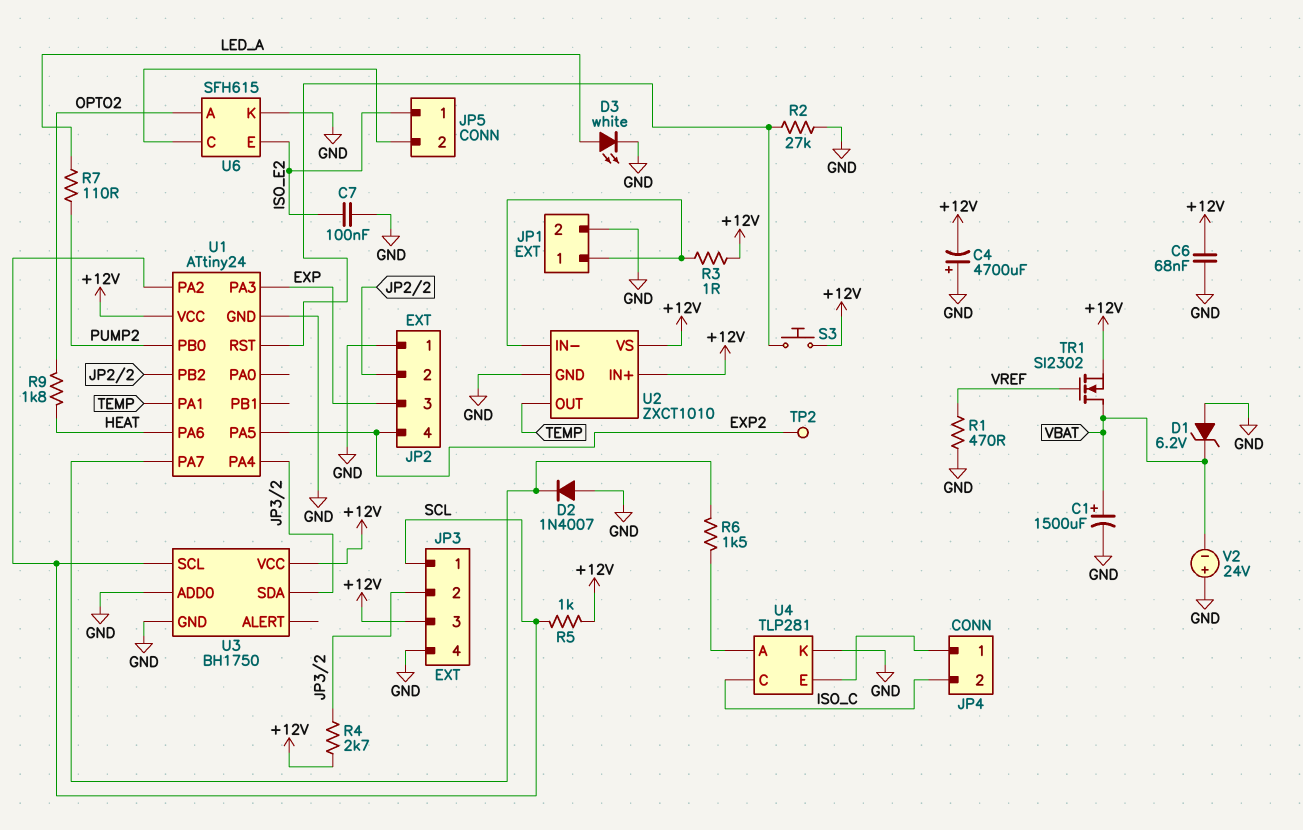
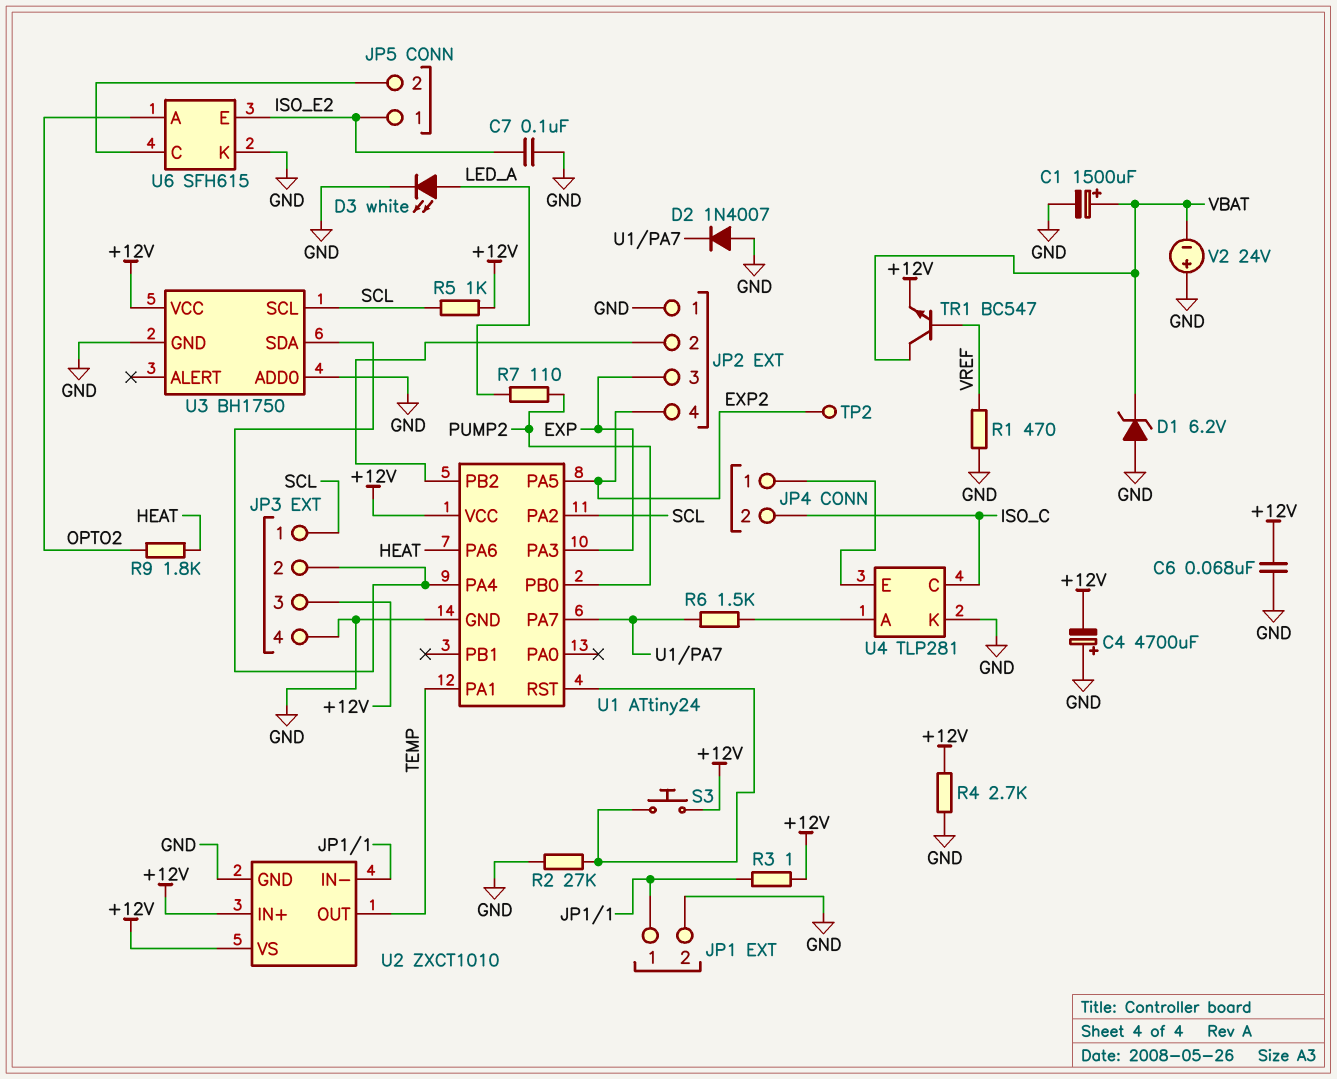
R4: 2.7k (+12V, JP3/2) -> 2.7k (+12V, GND)
TR1: NMOS SI2302 (G VREF, D VBAT, S +12V) -> NPN BC547 (B VREF, C VBAT, E +12V)

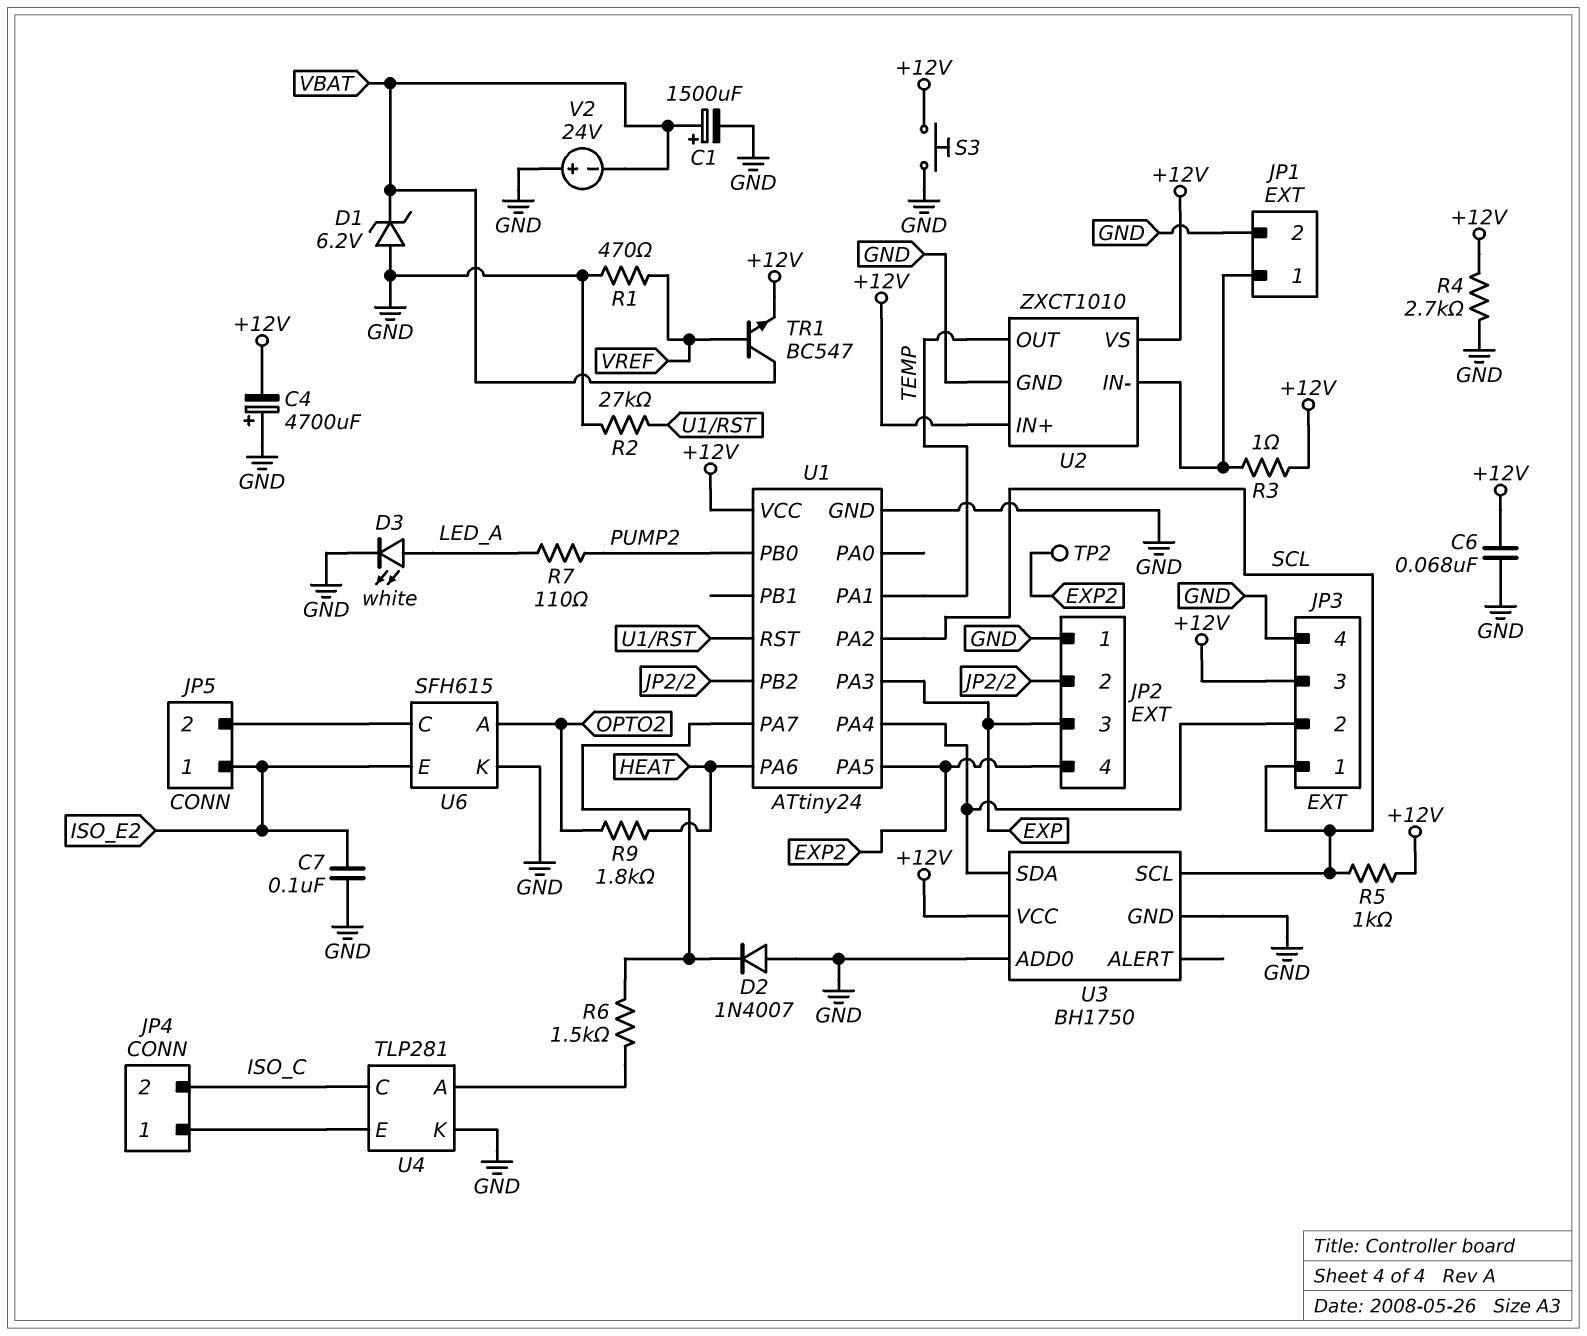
S3: button (+12V, U1/RST) -> button (+12V, GND)

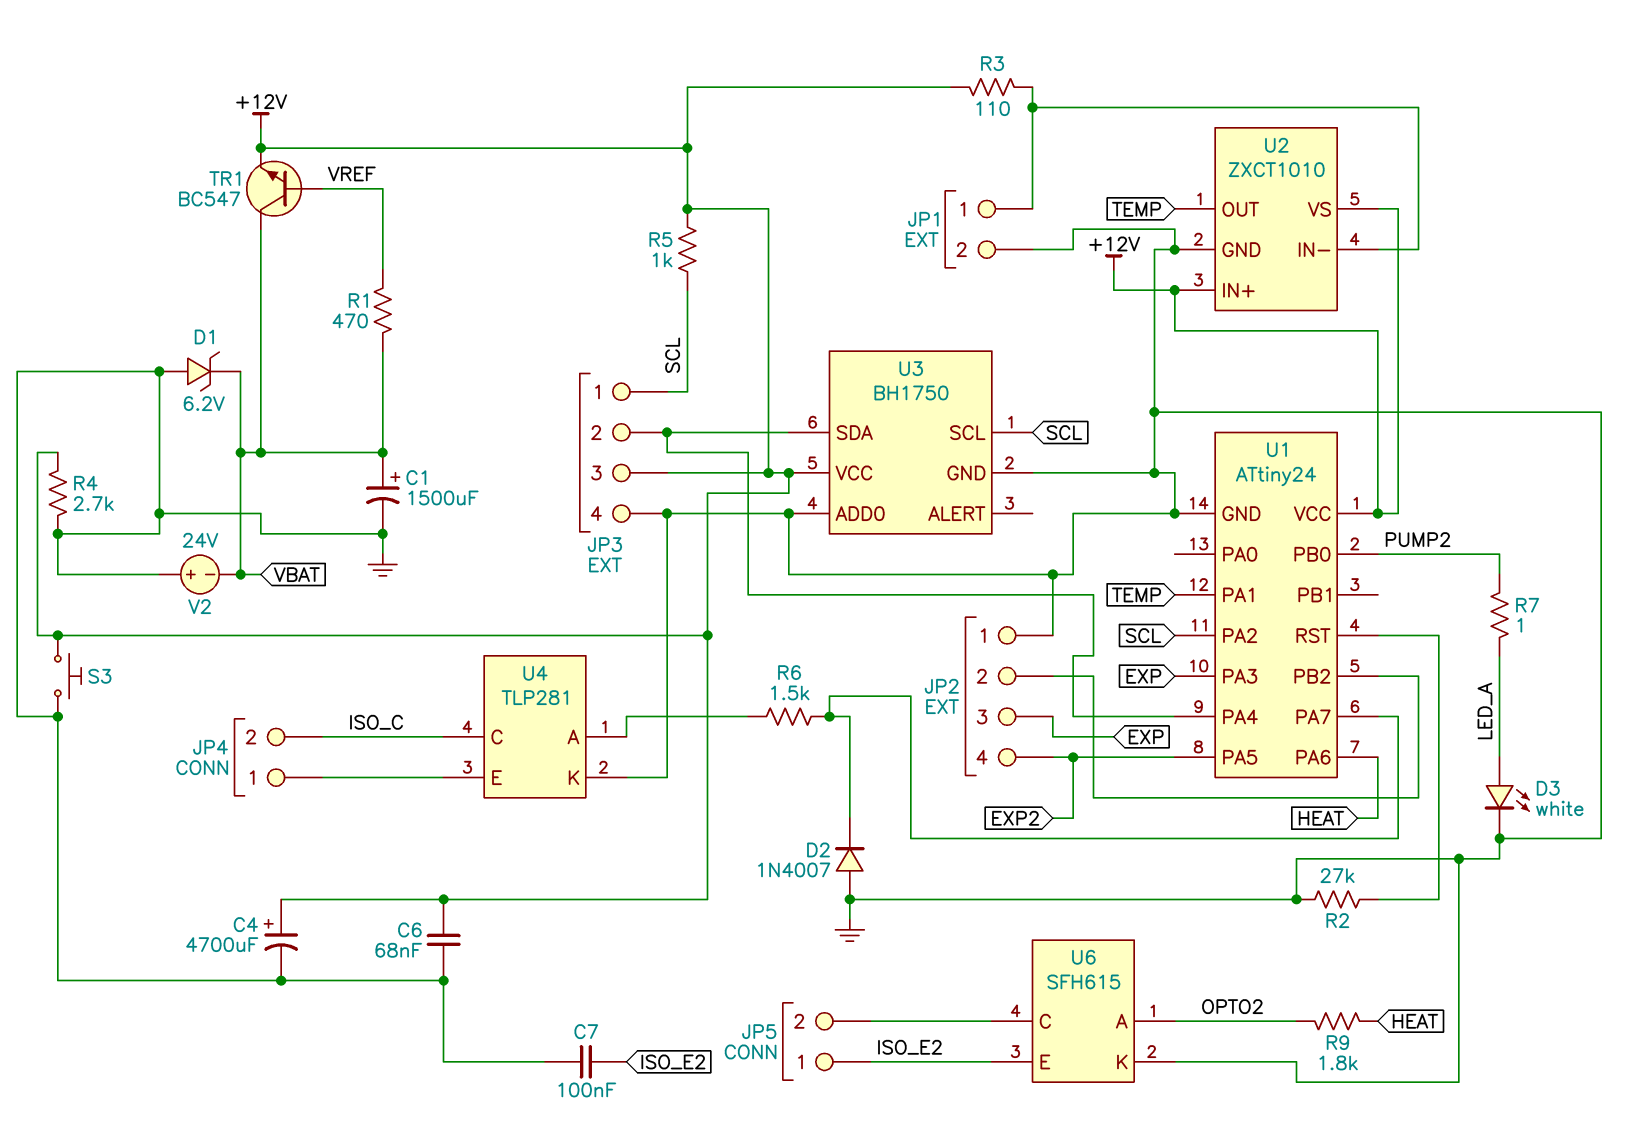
C4: 4700uF (plus GND, minus +12V) -> 4700uF (plus +12V, minus GND)
R1: 470 (GND, VREF) -> 470 (VBAT, VREF)
R3: 1 (+12V, JP1/1) -> 110 (+12V, JP1/1)
R7: 110 (LED_A, PUMP2) -> 1 (LED_A, PUMP2)
TP2: test point (EXP2) -> none

